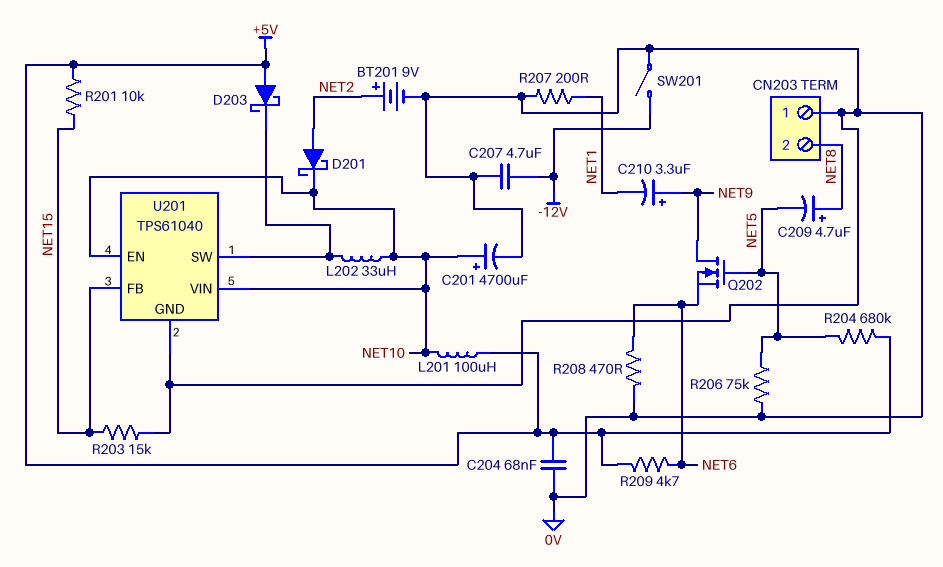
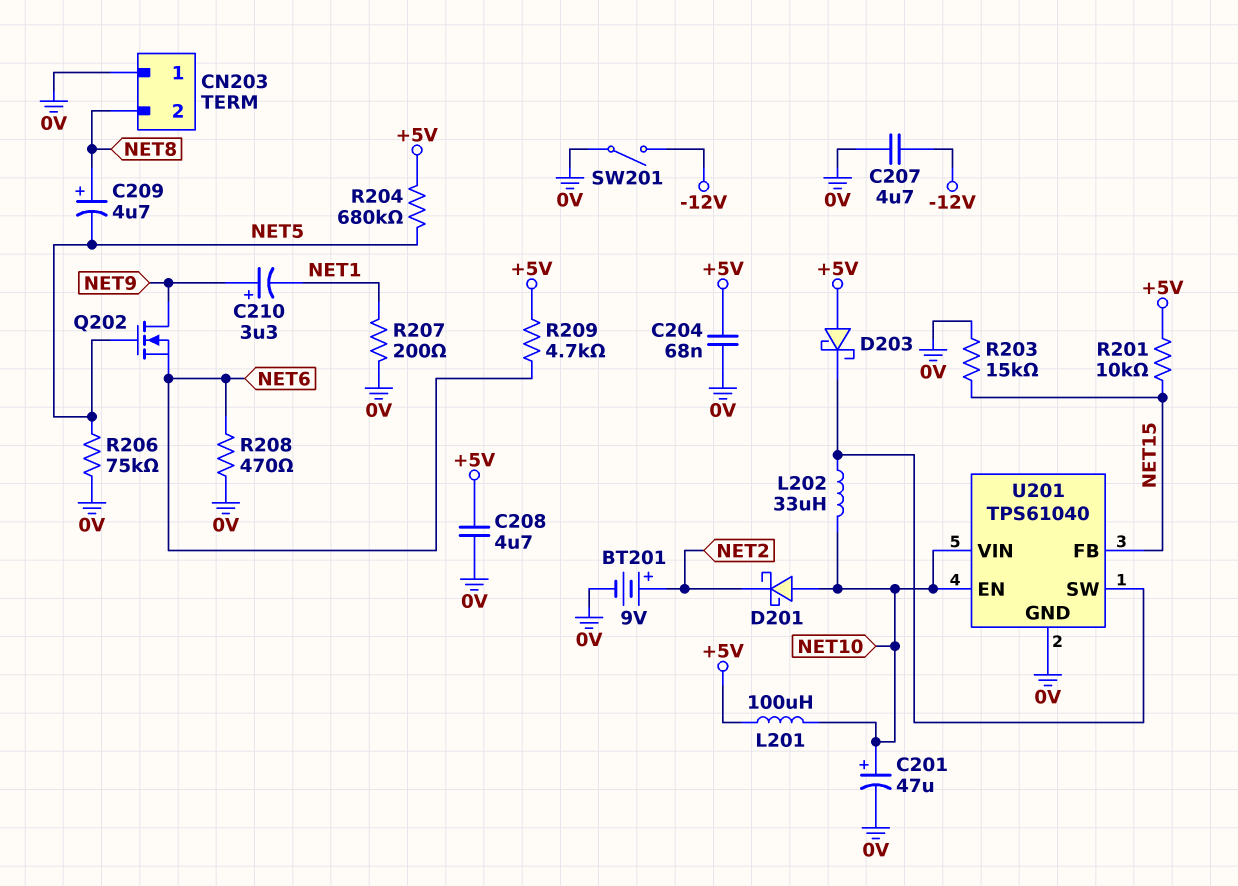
C201: 4700uF (plus NET10, minus 0V) -> 47uF (plus NET10, minus 0V)
C208: none -> 4.7uF (+5V, 0V)
D201: schottky (A NET2, K NET10) -> schottky (A NET10, K NET2)

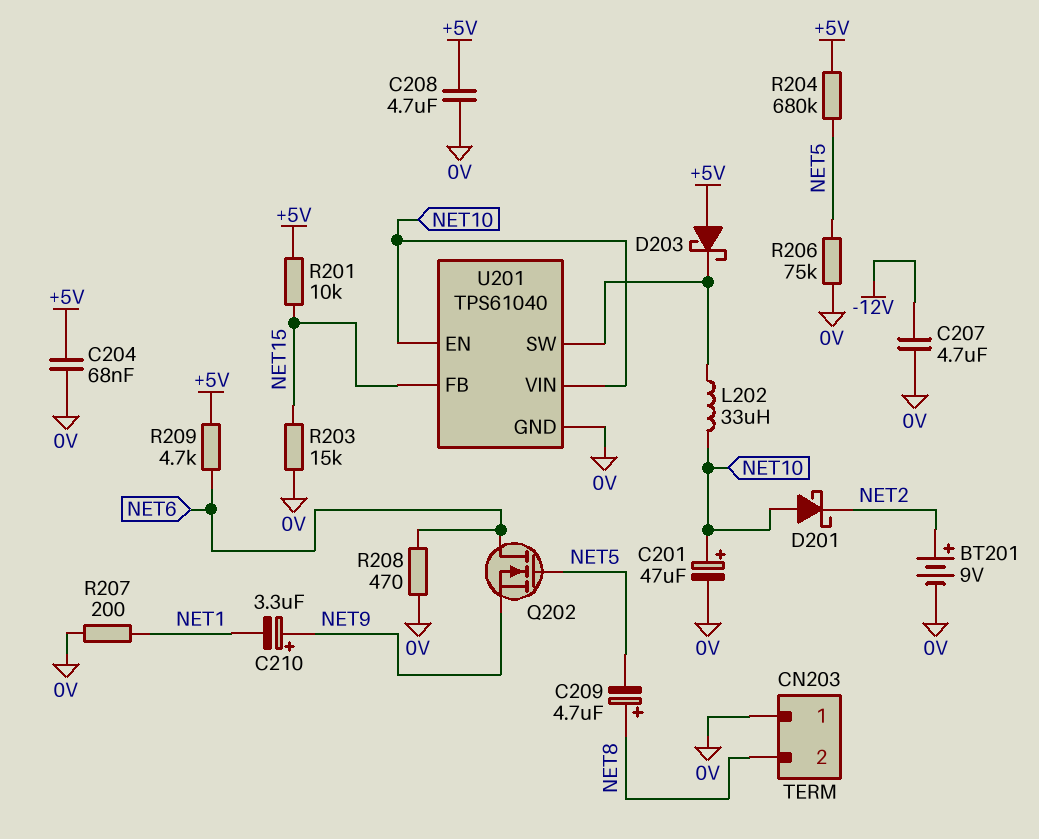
L201: 100uH (+5V, NET10) -> none
Q202: NMOS (G NET5, D NET9, S NET6) -> NMOS (G NET5, D NET6, S NET9)
SW201: switch (-12V, 0V) -> none

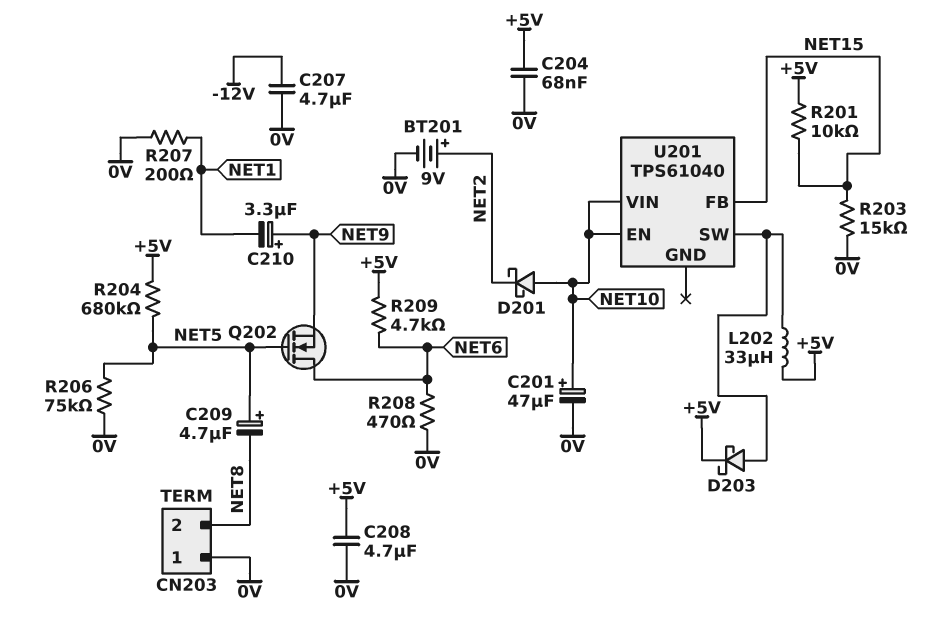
C209: 4.7uF (plus NET8, minus NET5) -> 4.7uF (plus NET5, minus NET8)
D203: schottky (A +5V, K U201/SW) -> schottky (A U201/SW, K +5V)
L202: 33uH (NET10, U201/SW) -> 33uH (+5V, U201/SW)
U201 pin GND: 0V -> none

